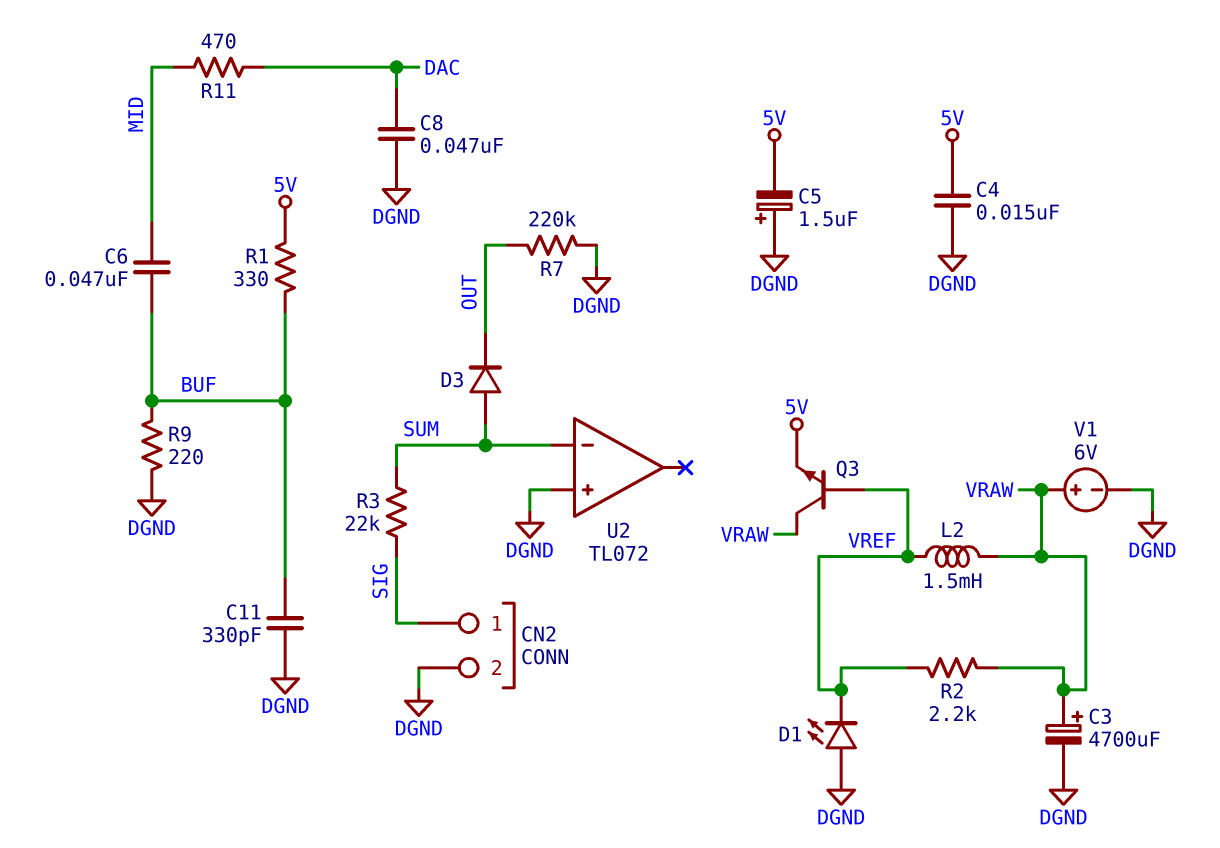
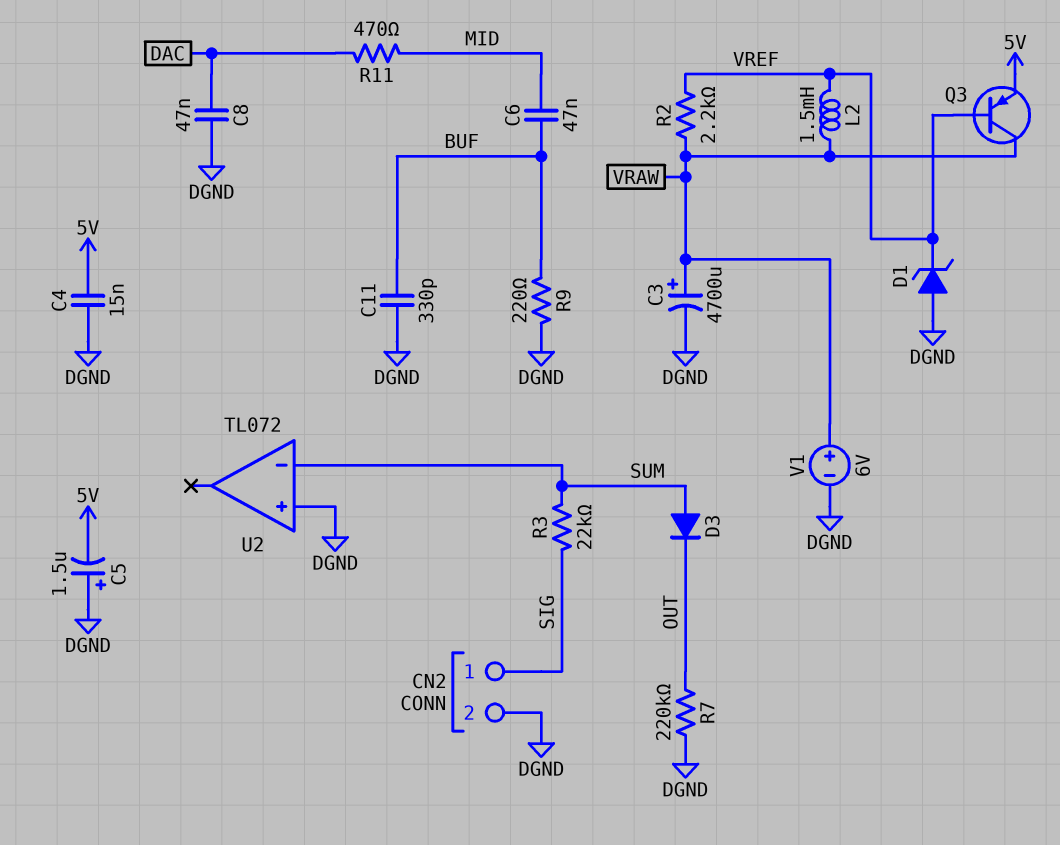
D1: LED (A DGND, K VREF) -> zener (A DGND, K VREF)
Q3: NPN (B VREF, C VRAW, E 5V) -> PNP (B VREF, C VRAW, E 5V)
R1: 330 (5V, BUF) -> none

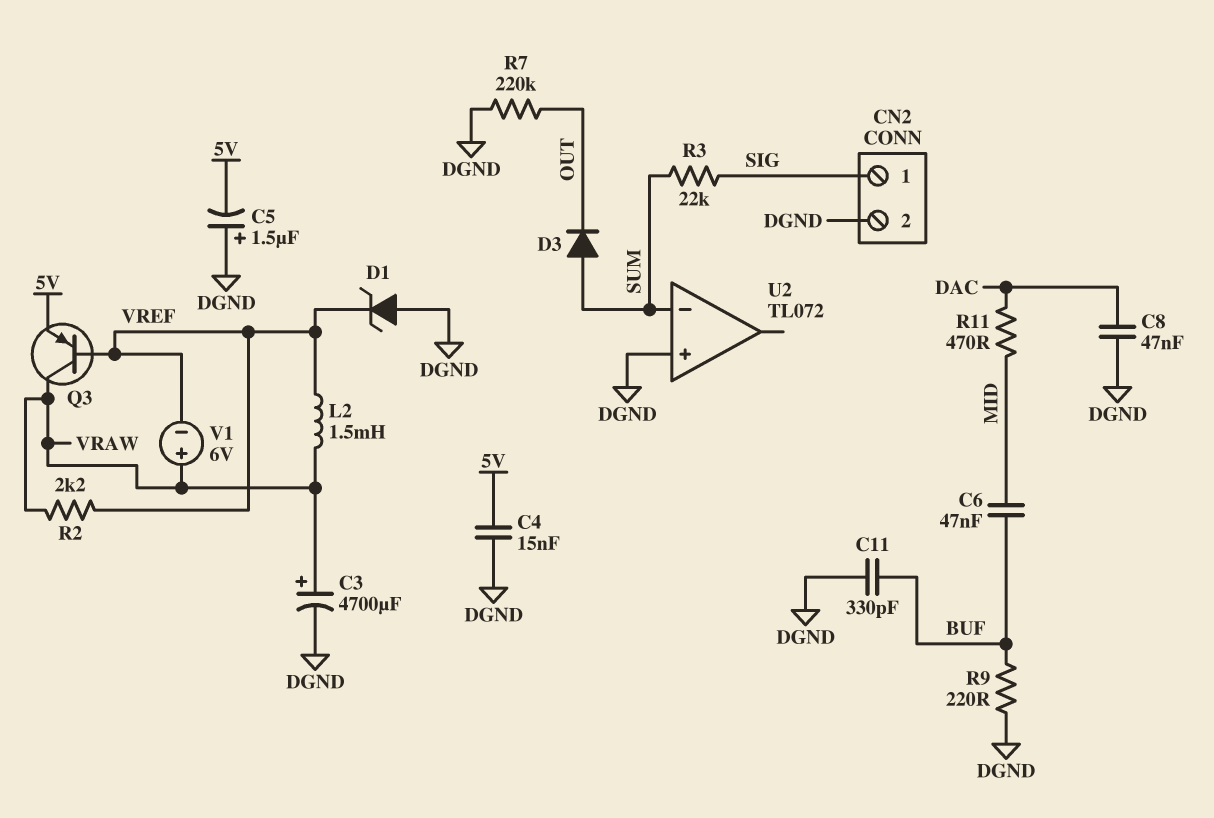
V1: 6V (plus VRAW, minus DGND) -> 6V (plus VRAW, minus VREF)

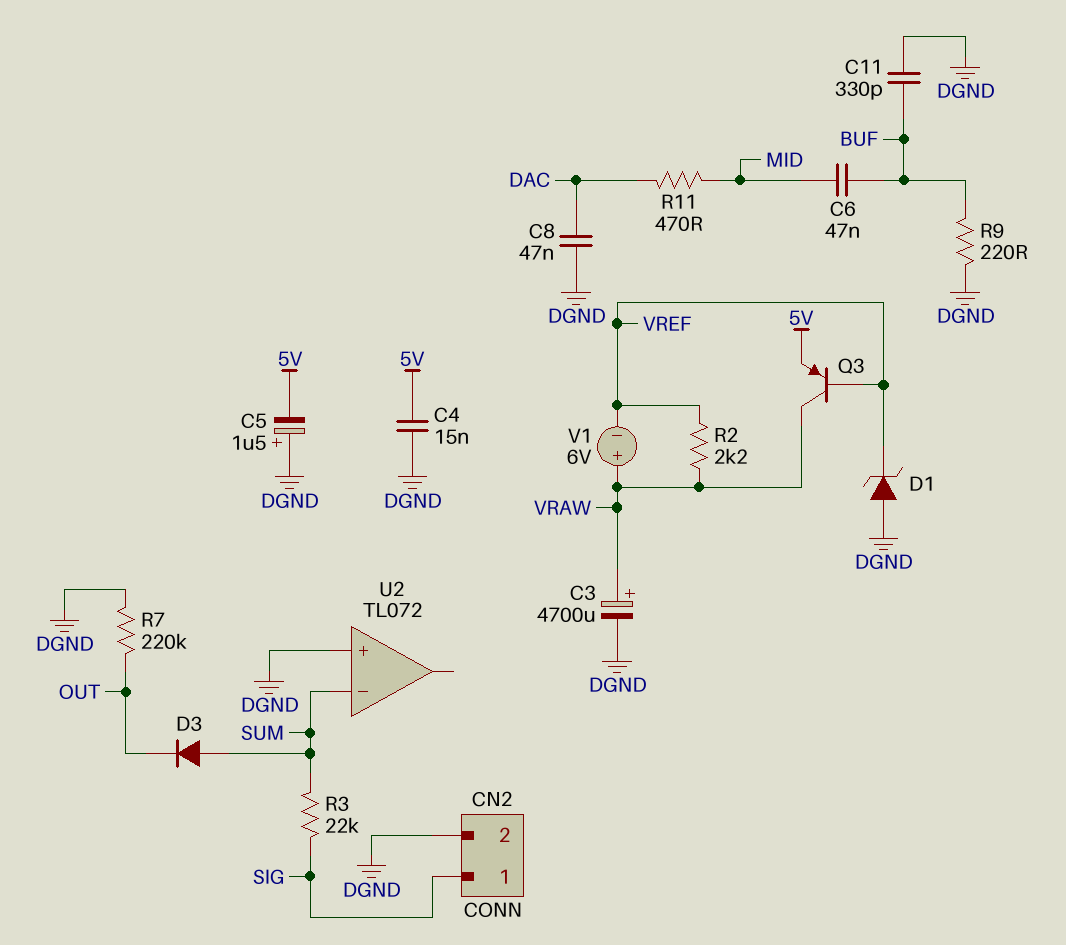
L2: 1.5mH (VRAW, VREF) -> none

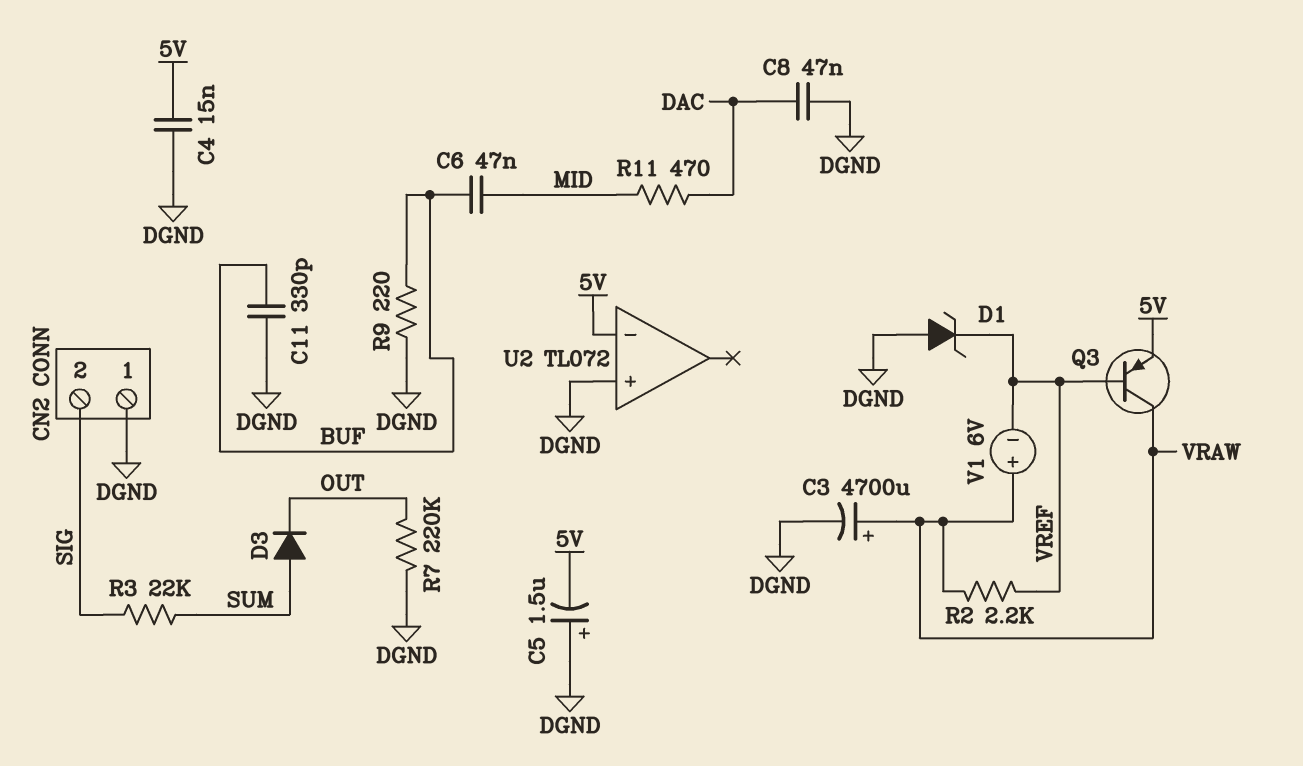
CN2 pin 1: SIG -> DGND
CN2 pin 2: DGND -> SIG
U2 pin in-: SUM -> 5V

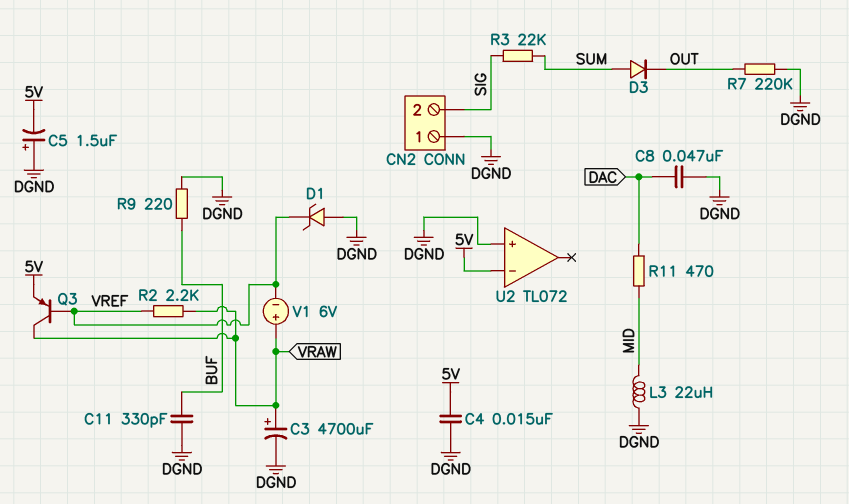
C6: 47nF (BUF, MID) -> none
L3: none -> 22uH (DGND, MID)

